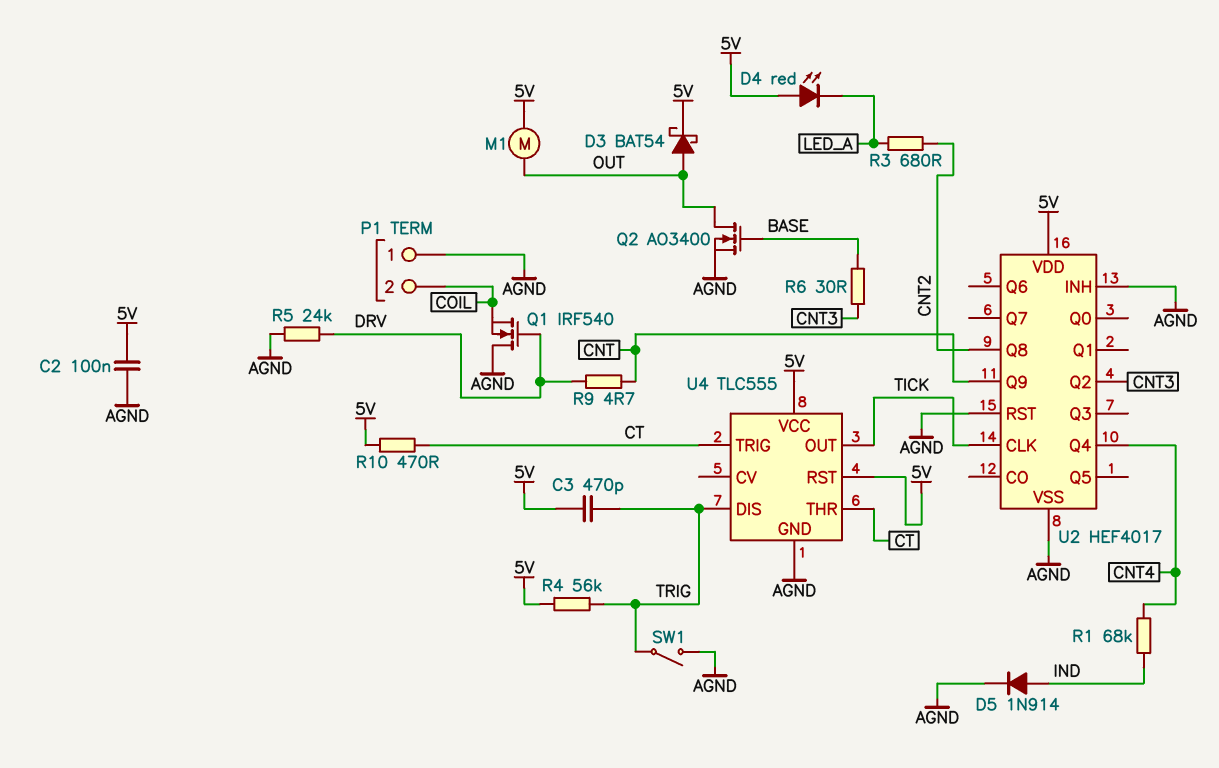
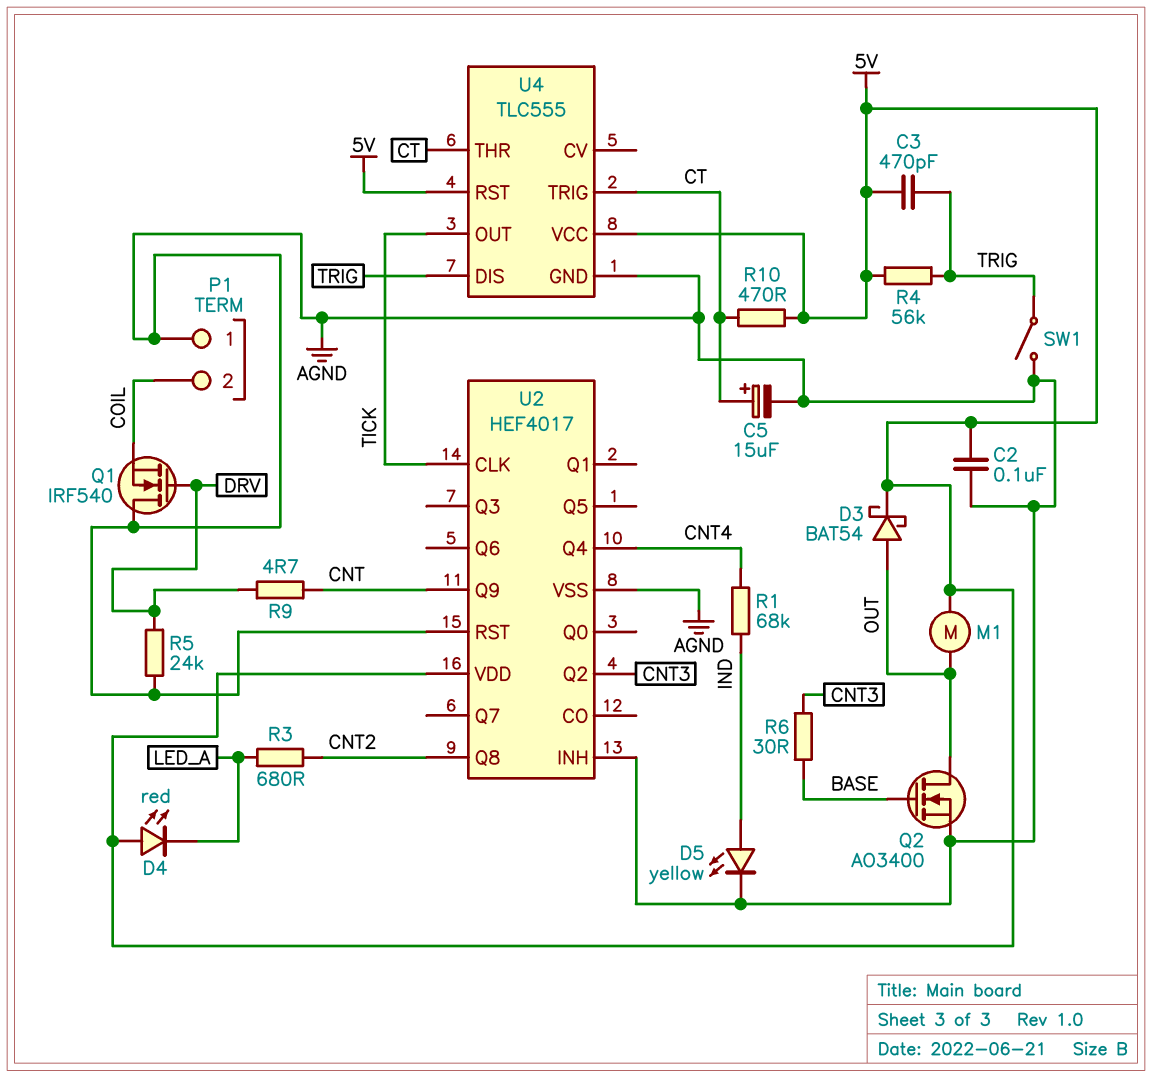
C5: none -> 15uF (plus CT, minus AGND)
D5: diode 1N914 (A IND, K AGND) -> LED yellow (A IND, K AGND)

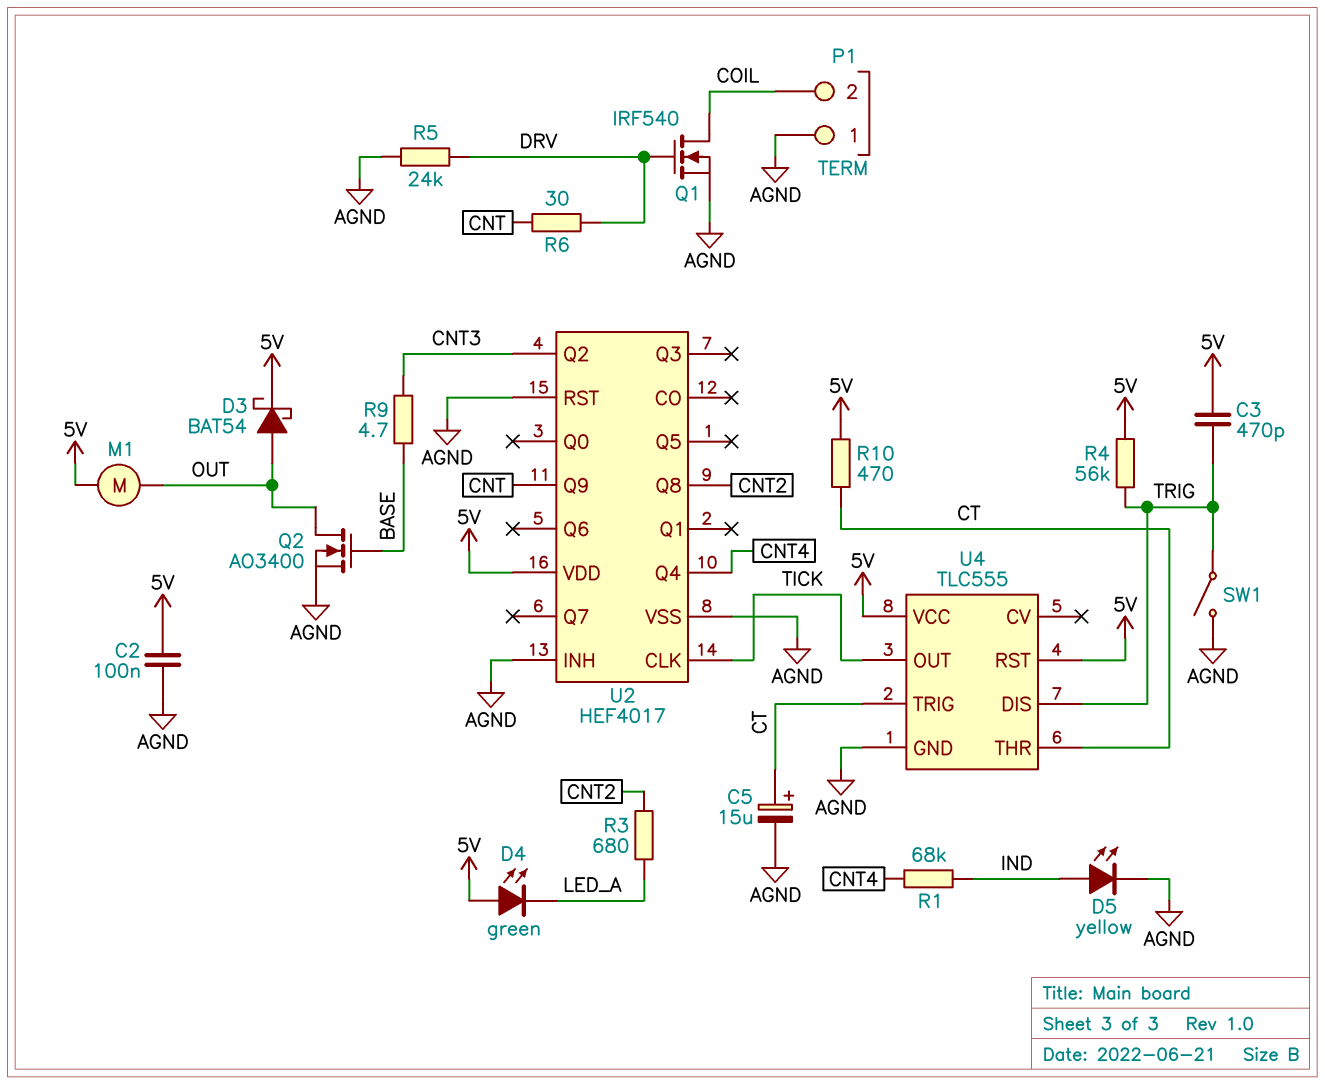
D4: LED red (A 5V, K LED_A) -> LED green (A 5V, K LED_A)
Q1: NMOS IRF540 (G DRV, D AGND, S COIL) -> NMOS IRF540 (G DRV, D COIL, S AGND)
R6: 30 (BASE, CNT3) -> 30 (CNT, DRV)
R9: 4.7 (CNT, DRV) -> 4.7 (BASE, CNT3)

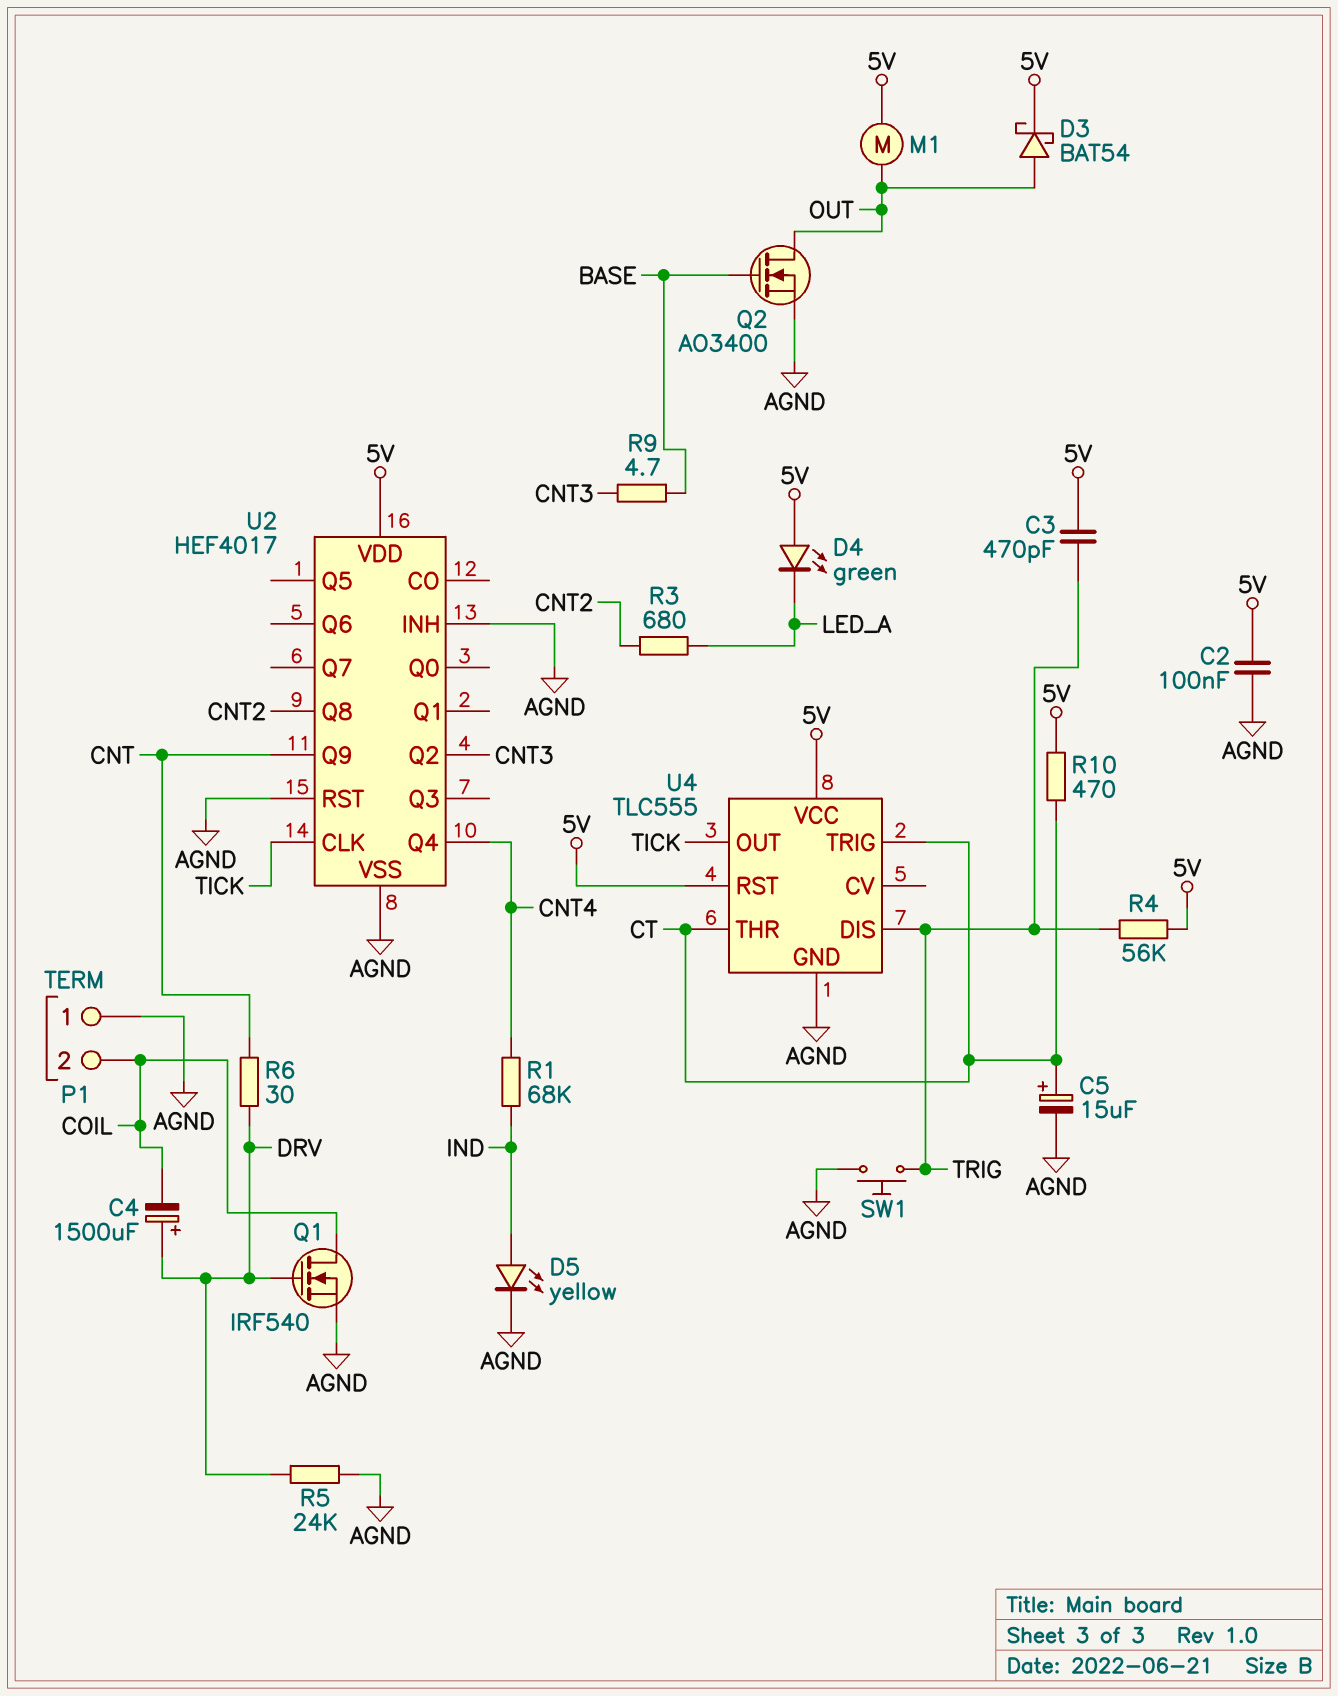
C4: none -> 1500uF (plus DRV, minus COIL)
SW1: switch (AGND, TRIG) -> button (AGND, TRIG)

